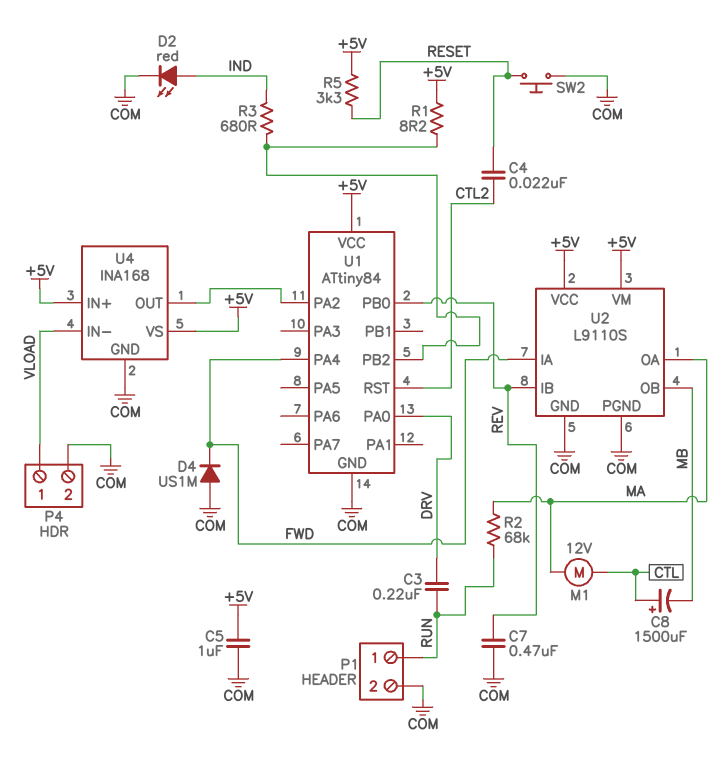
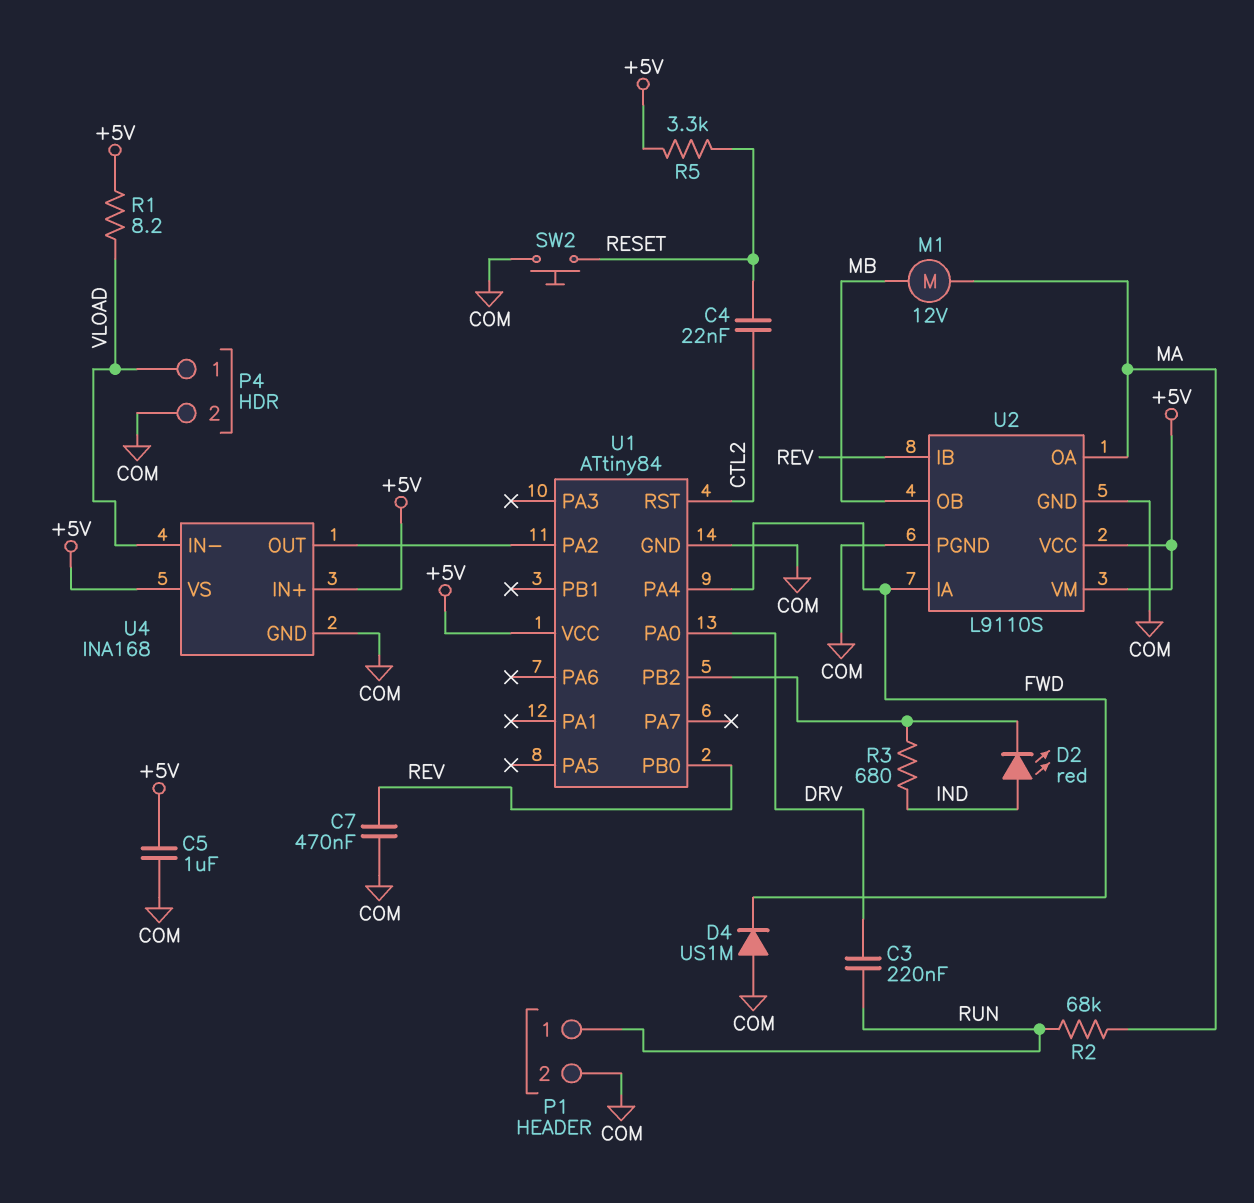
C8: 1500uF (plus CTL, minus MB) -> none
D2: LED red (A IND, K COM) -> LED red (A IND, K U1/PB2)
M1: motor 12V (CTL, MA) -> motor 12V (MA, MB)
R1: 8.2 (+5V, U1/PB2) -> 8.2 (+5V, VLOAD)

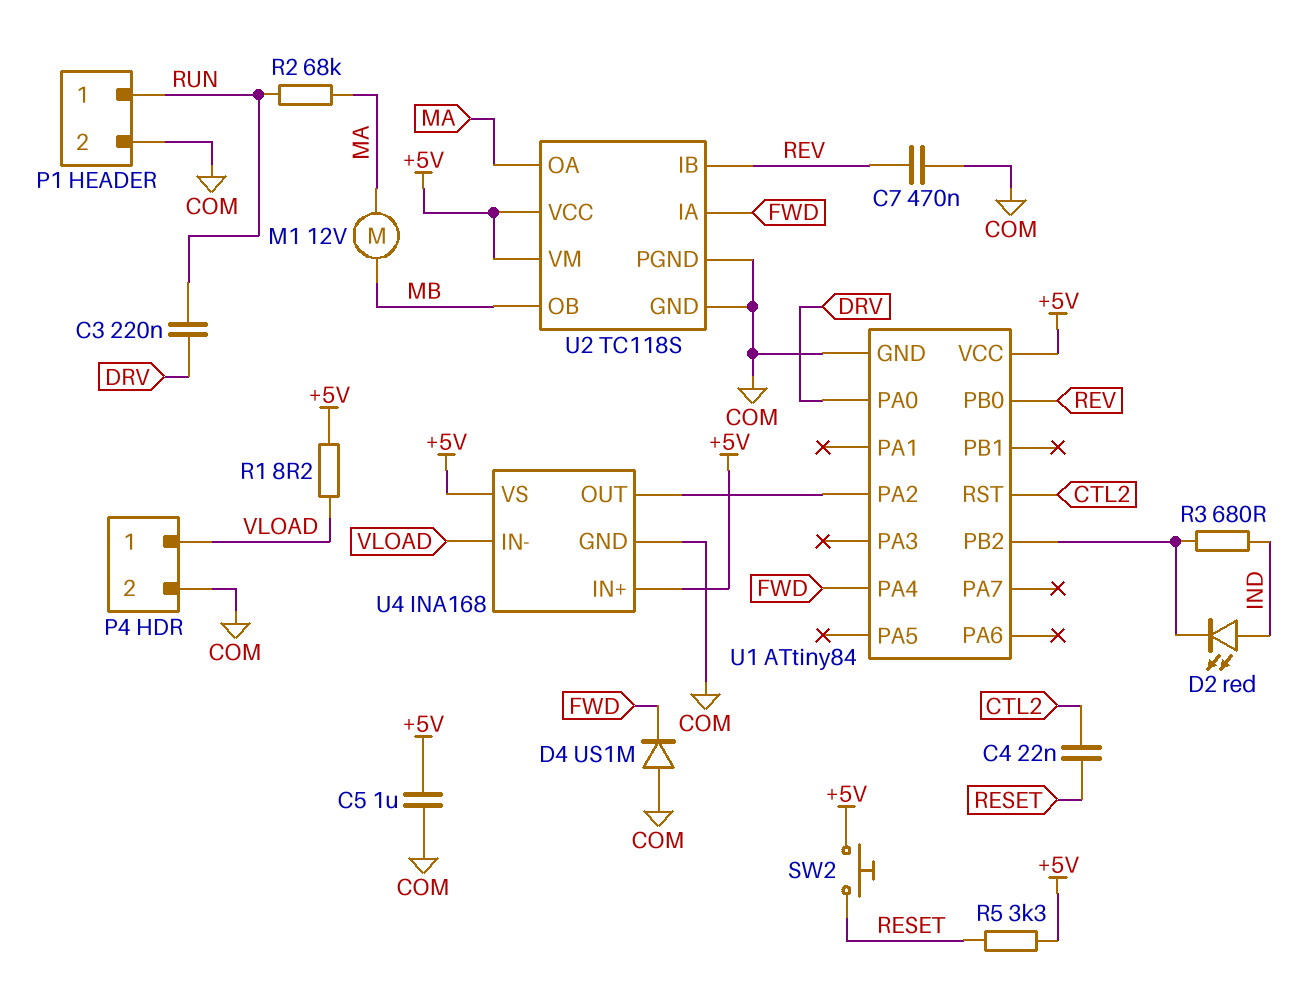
SW2: button (COM, RESET) -> button (+5V, RESET)
U2: L9110S -> TC118S

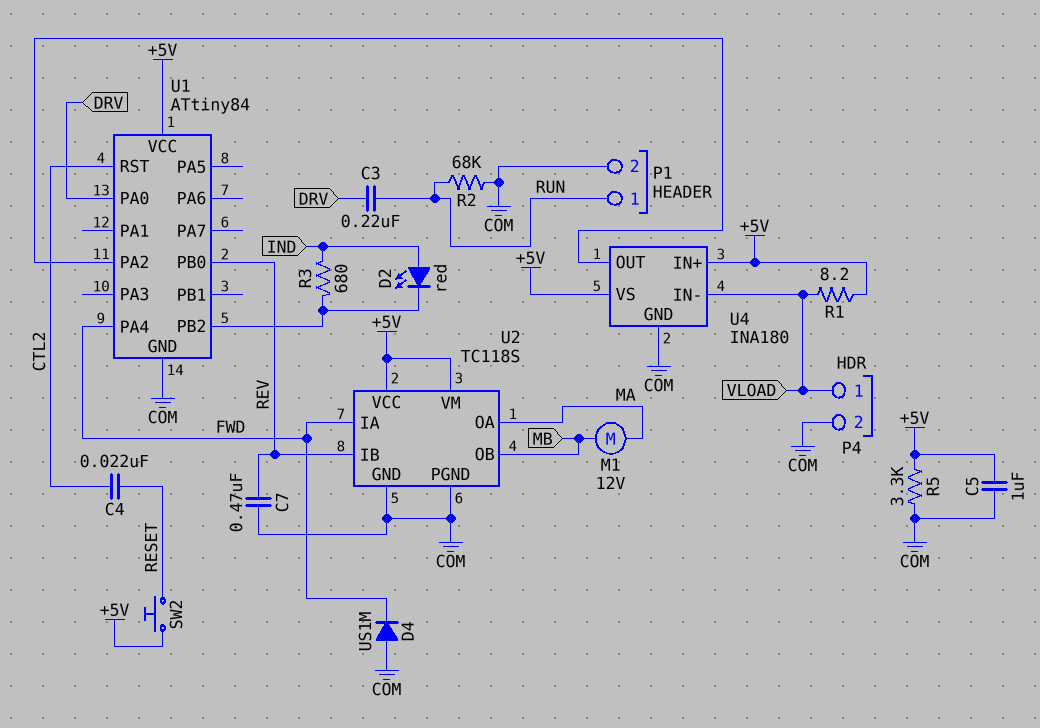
R2: 68k (MA, RUN) -> 68k (COM, RUN)
R5: 3.3k (+5V, RESET) -> 3.3k (+5V, COM)
U4: INA168 -> INA180

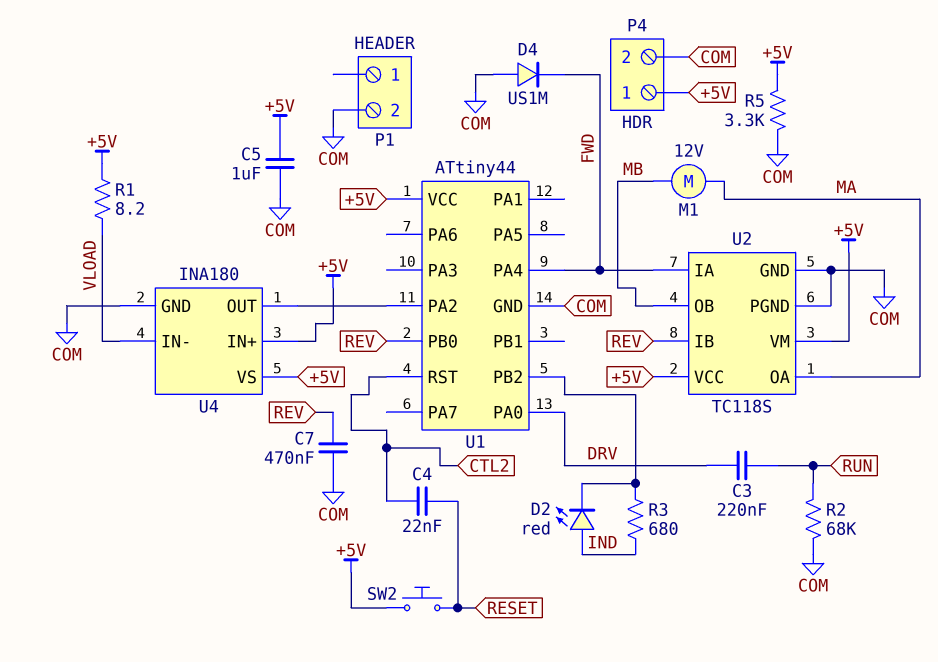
P1 pin 1: RUN -> none
P4 pin 1: VLOAD -> +5V
U1: ATtiny84 -> ATtiny44

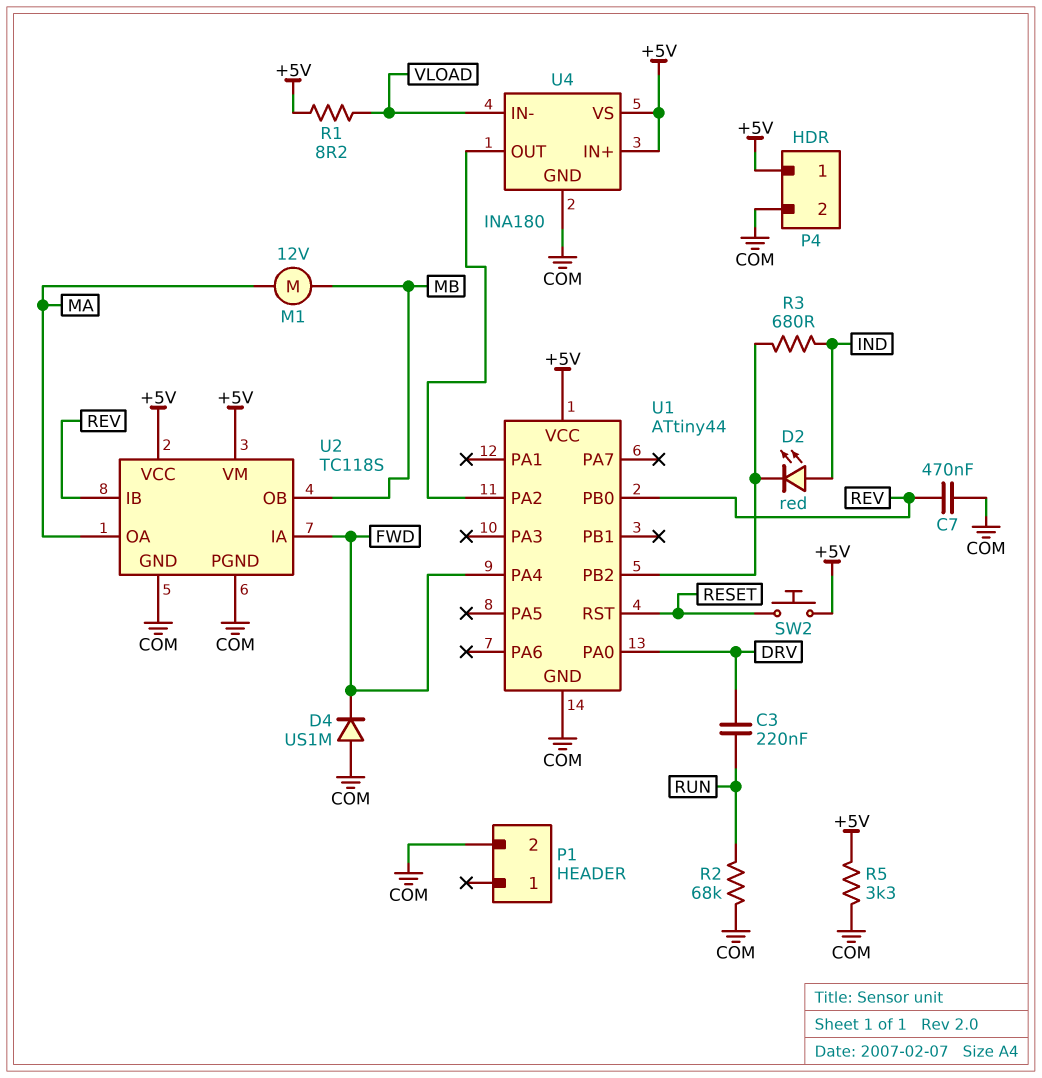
C4: 22nF (CTL2, RESET) -> none
C5: 1uF (+5V, COM) -> none
U1 pin RST: CTL2 -> RESET

